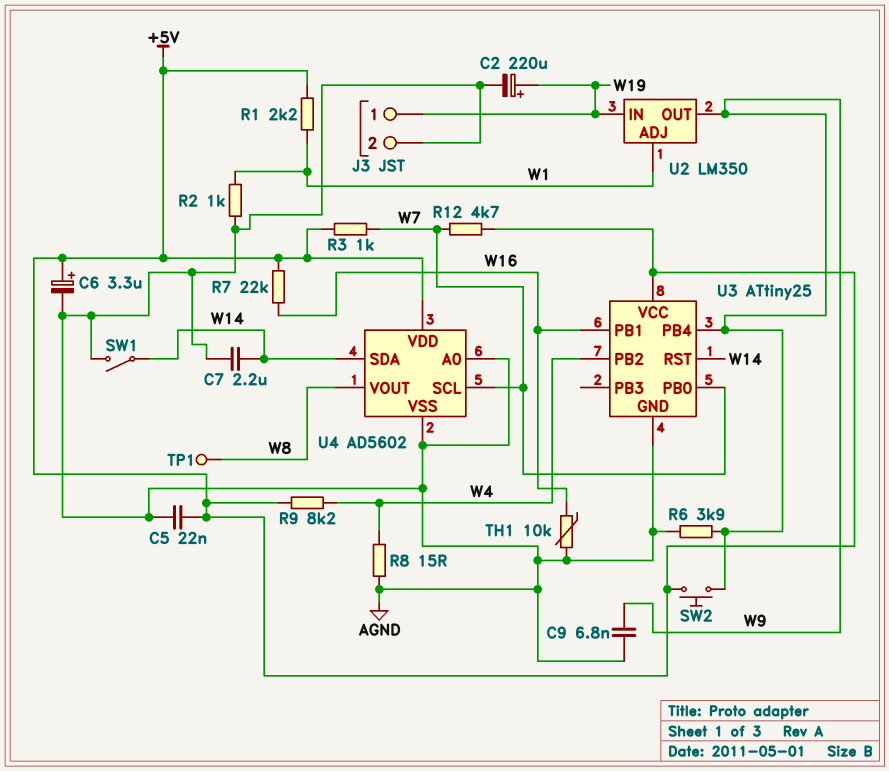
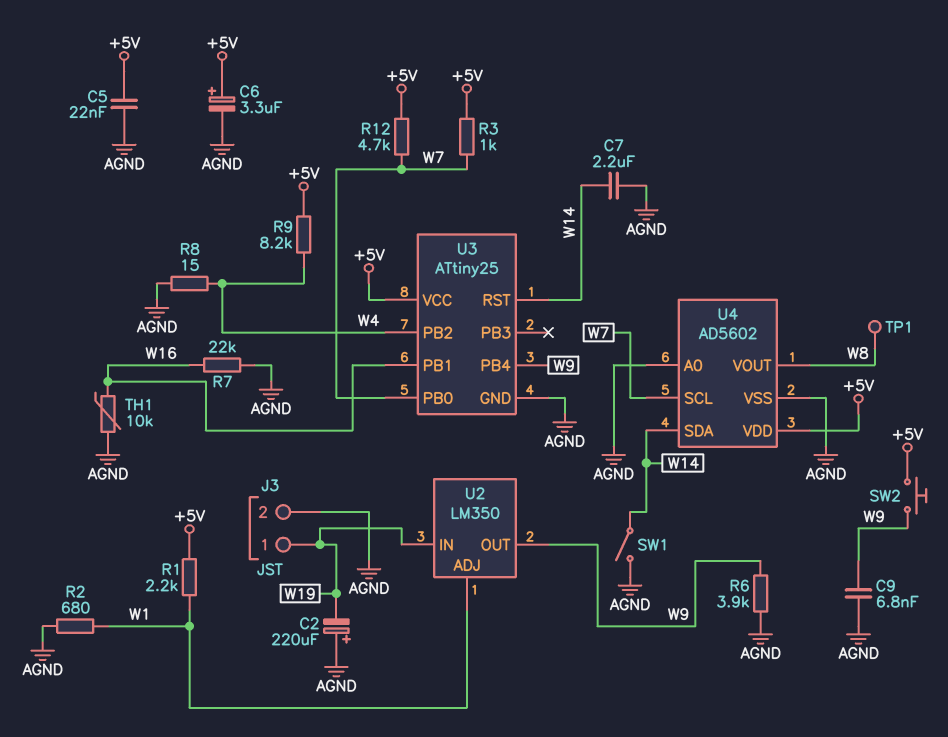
C2: 220uF (plus W19, minus AGND) -> 220uF (plus AGND, minus W19)
R2: 1k (AGND, W1) -> 680 (AGND, W1)
R7: 22k (+5V, W16) -> 22k (AGND, W16)

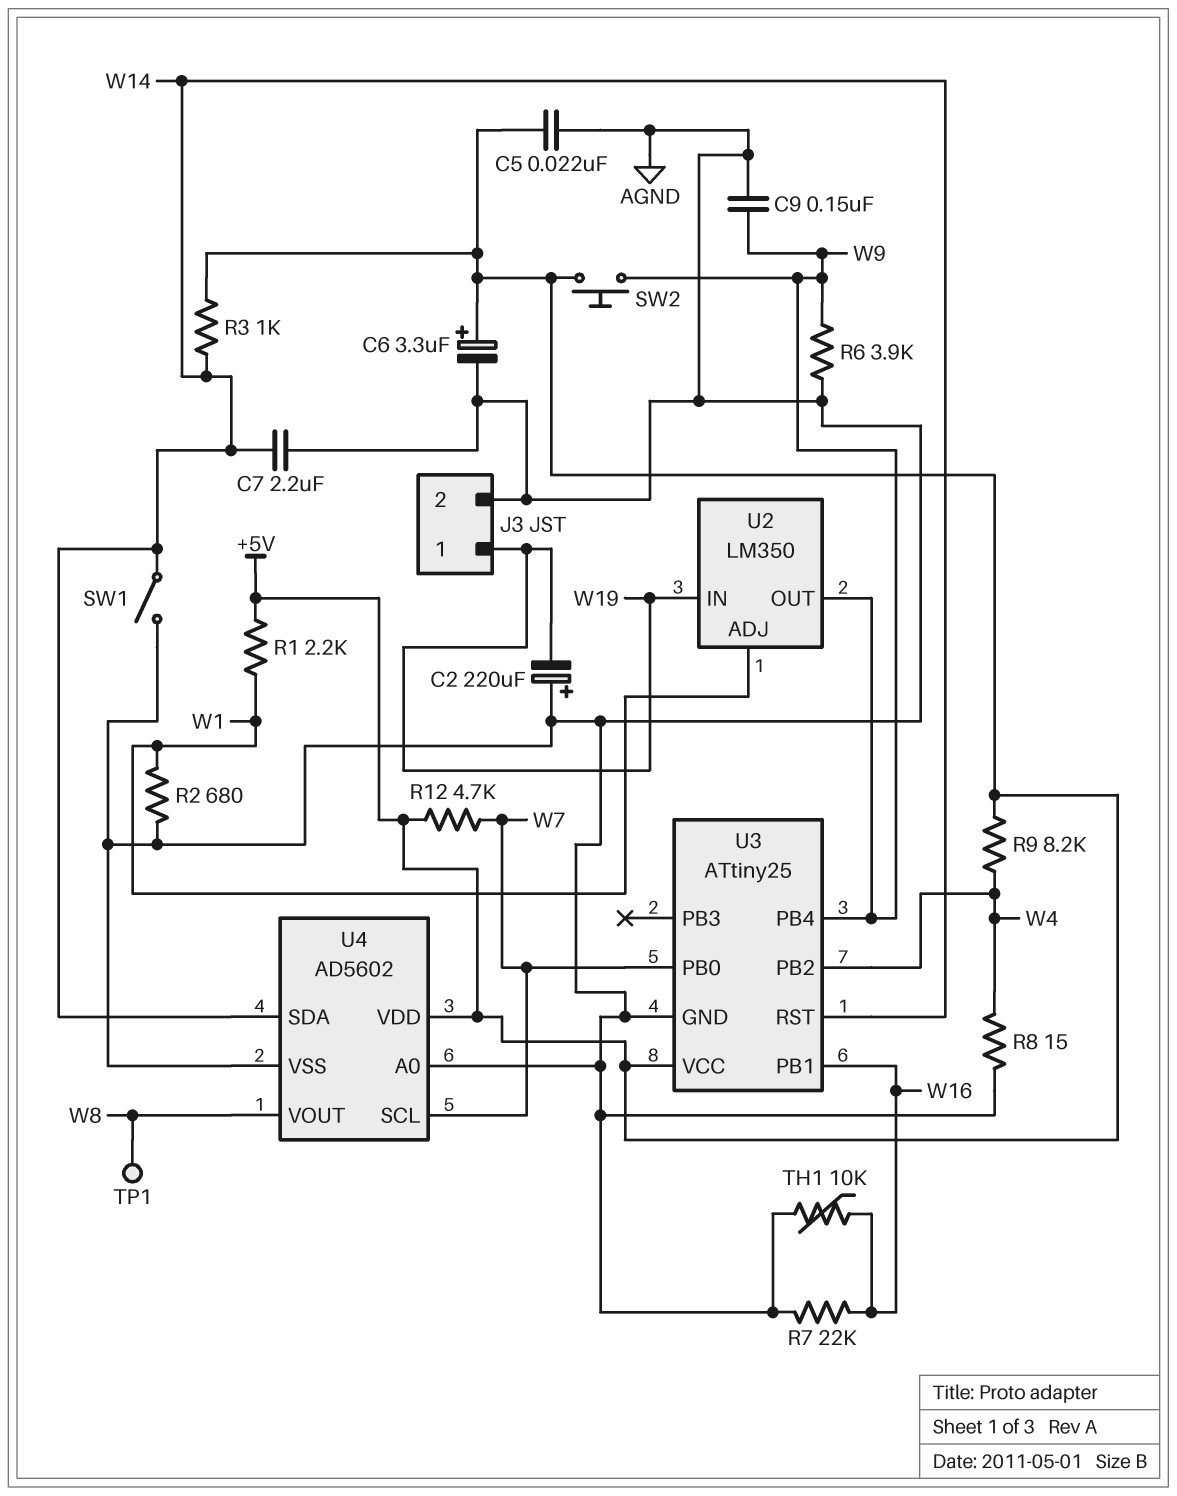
C9: 6.8nF (AGND, W9) -> 150nF (AGND, W9)
R3: 1k (+5V, W7) -> 1k (+5V, W14)

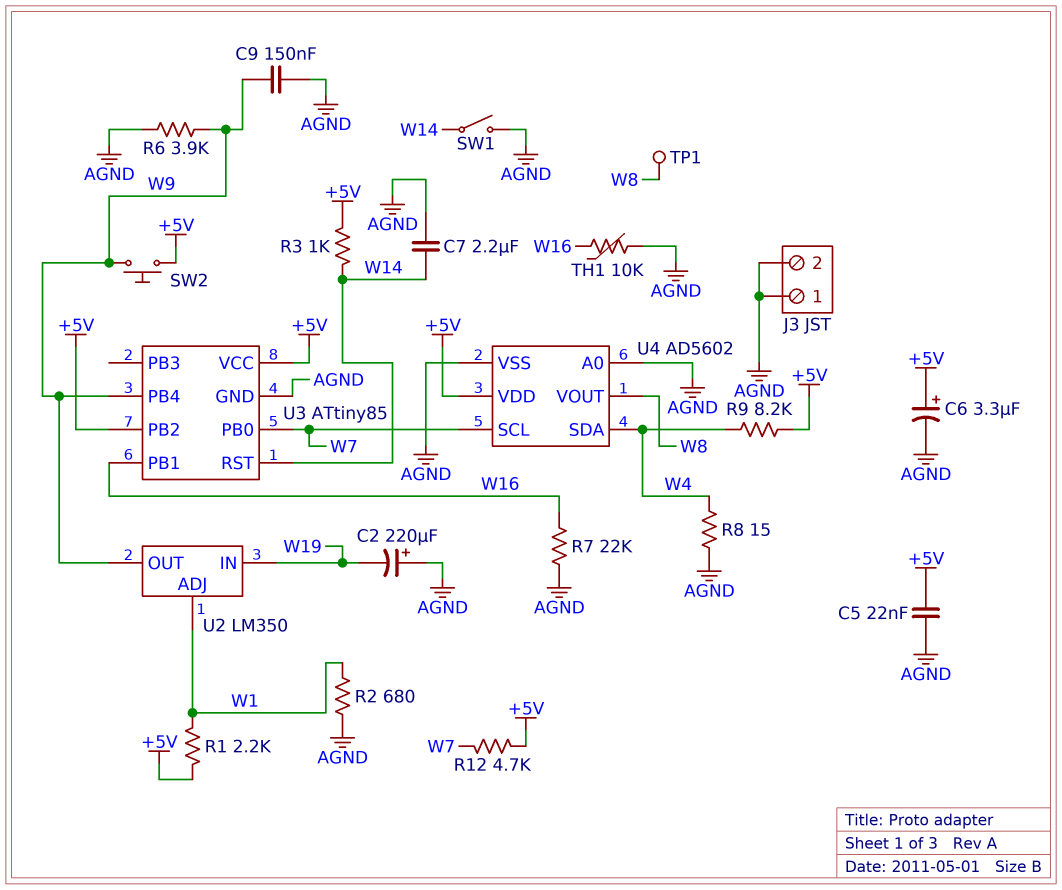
J3 pin 1: W19 -> AGND
U3: ATtiny25 -> ATtiny85
U3 pin PB2: W4 -> +5V
U4 pin SDA: W14 -> W4

